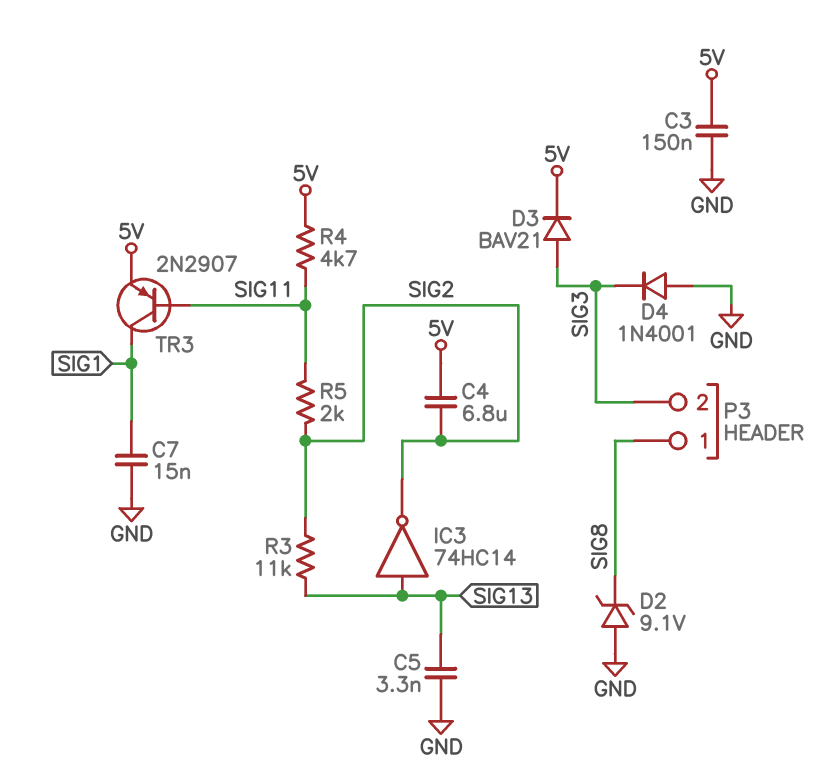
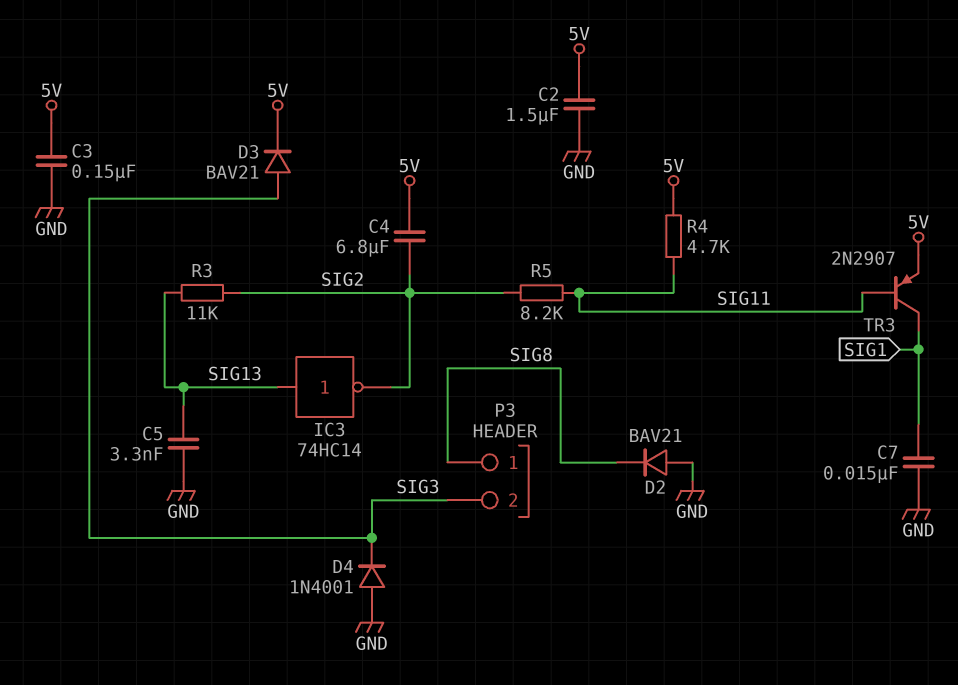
C2: none -> 1.5uF (5V, GND)
D2: zener 9.1V (A GND, K SIG8) -> diode BAV21 (A GND, K SIG8)
R5: 2k (SIG2, SIG11) -> 8.2k (SIG2, SIG11)

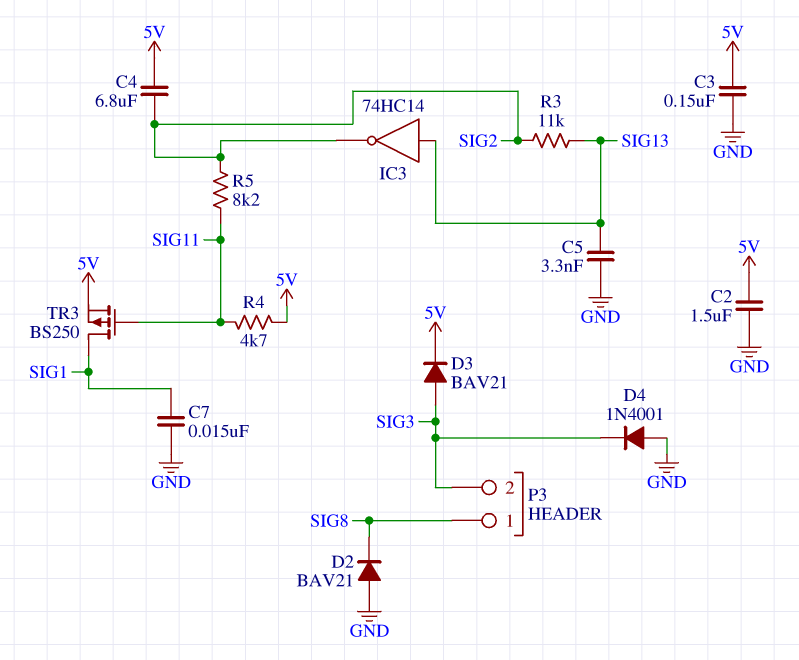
TR3: PNP 2N2907 (B SIG11, C SIG1, E 5V) -> PMOS BS250 (G SIG11, D SIG1, S 5V)

